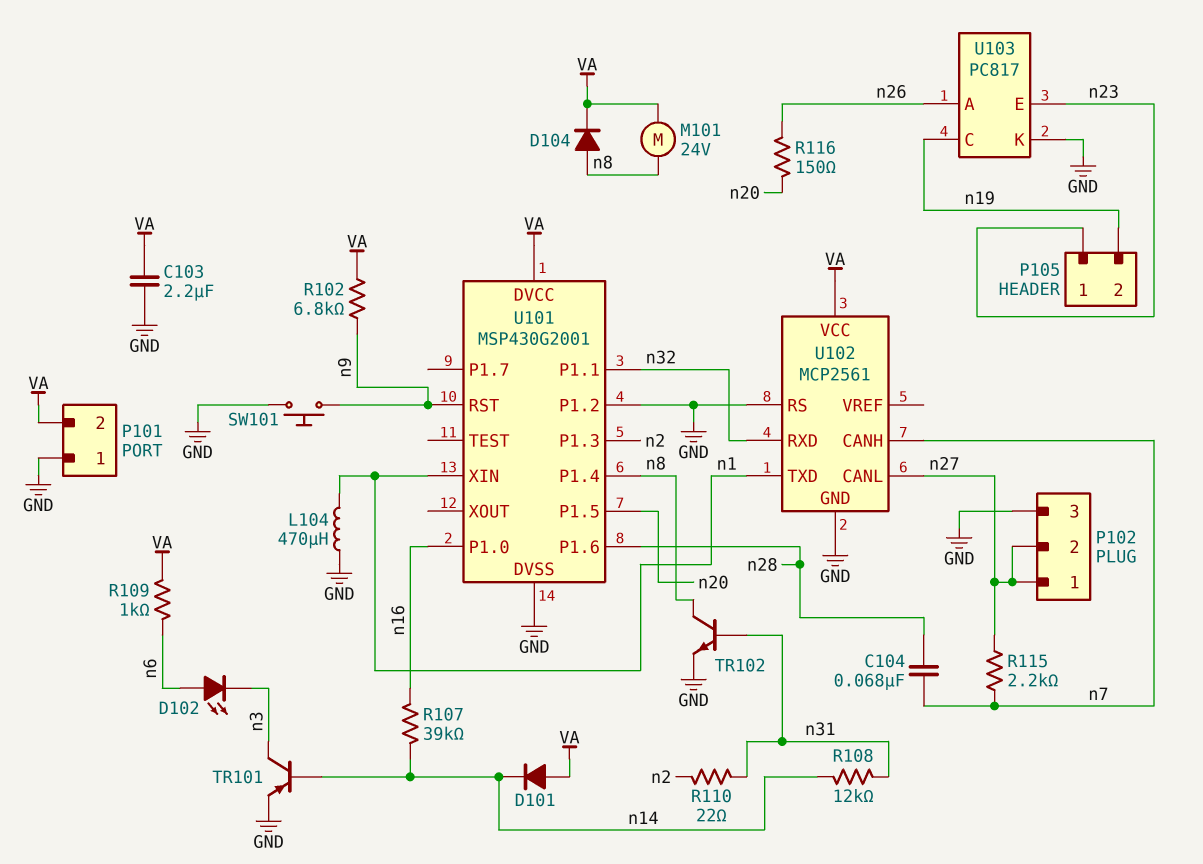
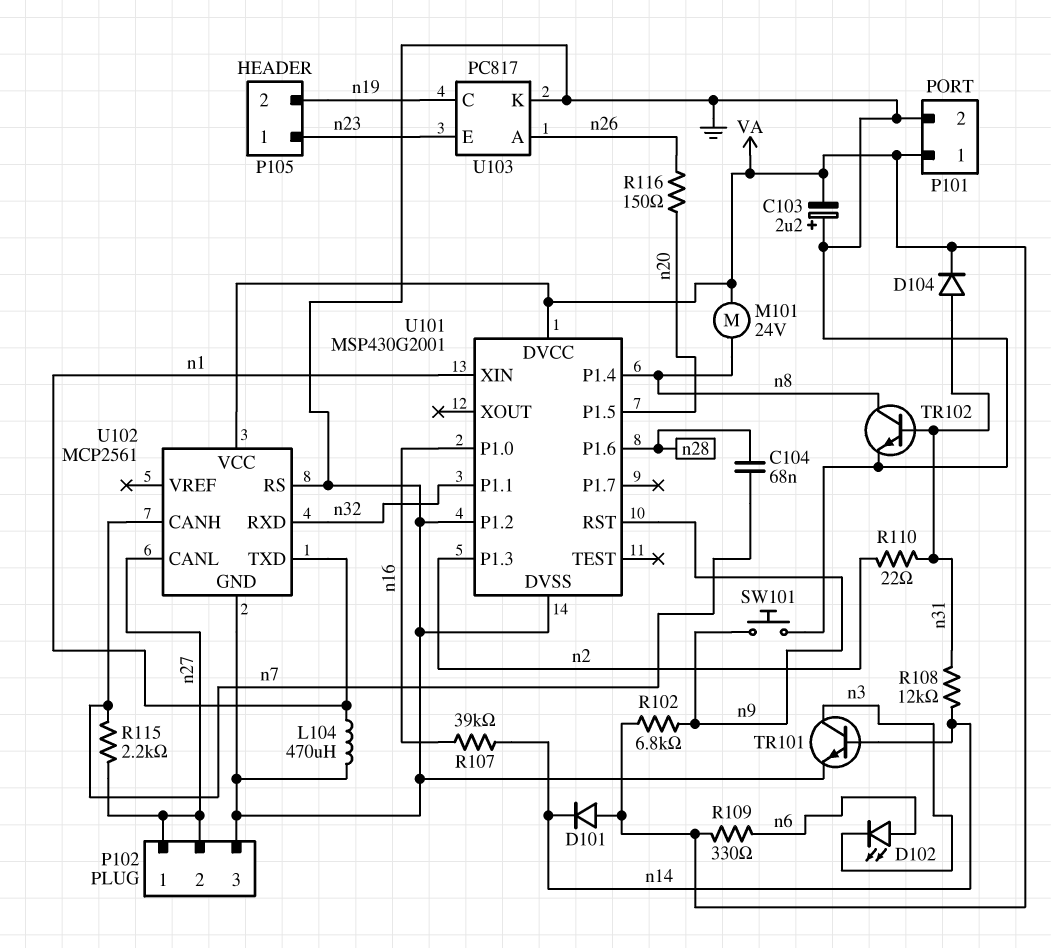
C103: 2.2uF (GND, VA) -> 2.2uF (plus GND, minus VA)
D104: diode (A n8, K VA) -> diode (A n31, K VA)
P101 pin 1: GND -> VA
P101 pin 2: VA -> GND
R109: 1k (VA, n6) -> 330 (VA, n6)
TR101: PNP (B n14, C n3, E GND) -> NPN (B n14, C n3, E GND)

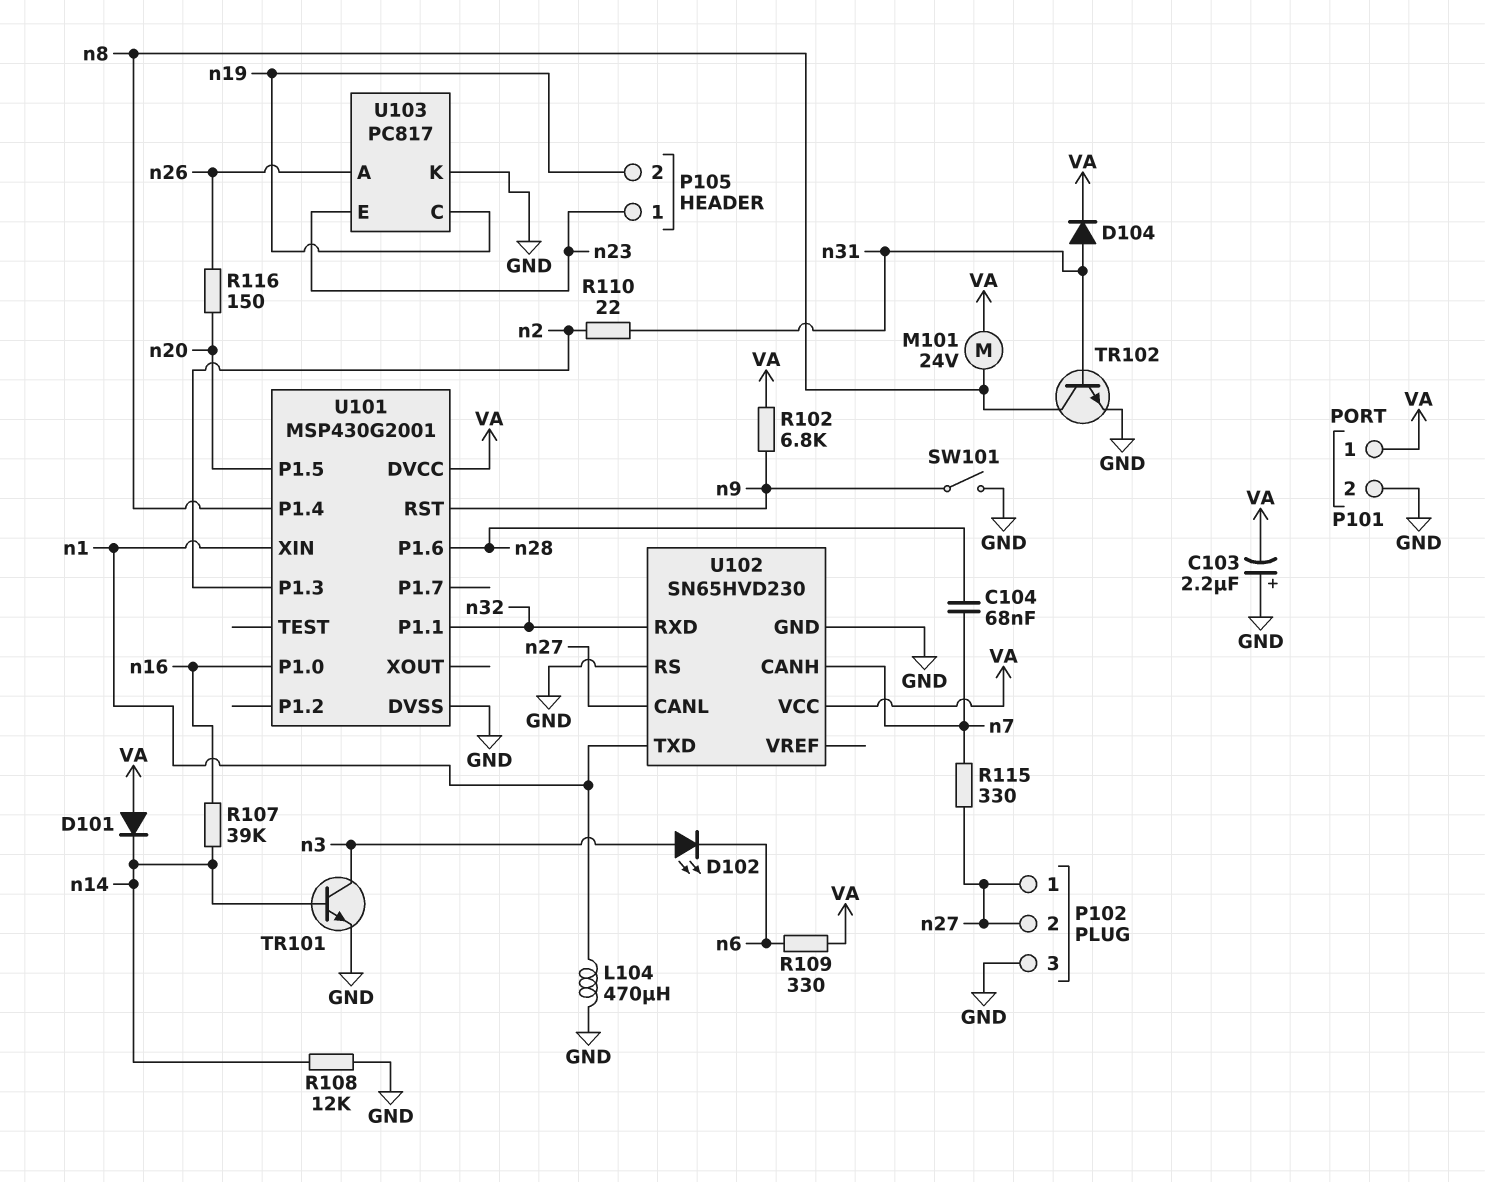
D102: LED (A n6, K n3) -> LED (A n3, K n6)
R108: 12k (n14, n31) -> 12k (GND, n14)
R115: 2.2k (n7, n27) -> 330 (n7, n27)
SW101: button (GND, n9) -> switch (GND, n9)
U101 pin P1.2: GND -> none
U102: MCP2561 -> SN65HVD230

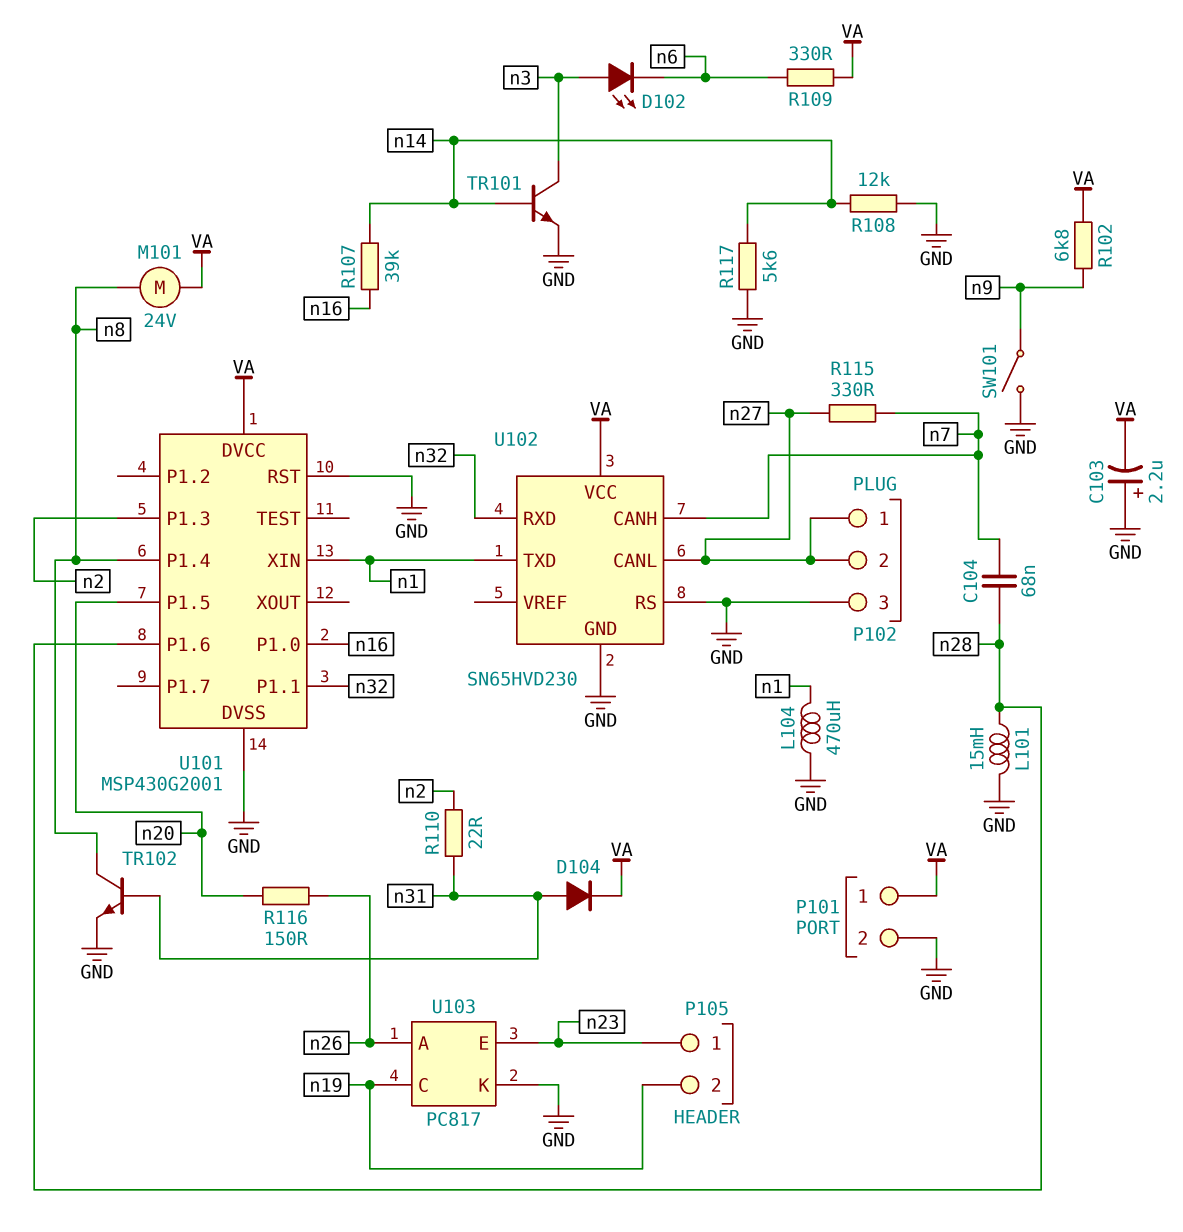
D101: diode (A VA, K n14) -> none
L101: none -> 15mH (GND, n28)
R117: none -> 5.6k (GND, n14)
U101 pin RST: n9 -> GND

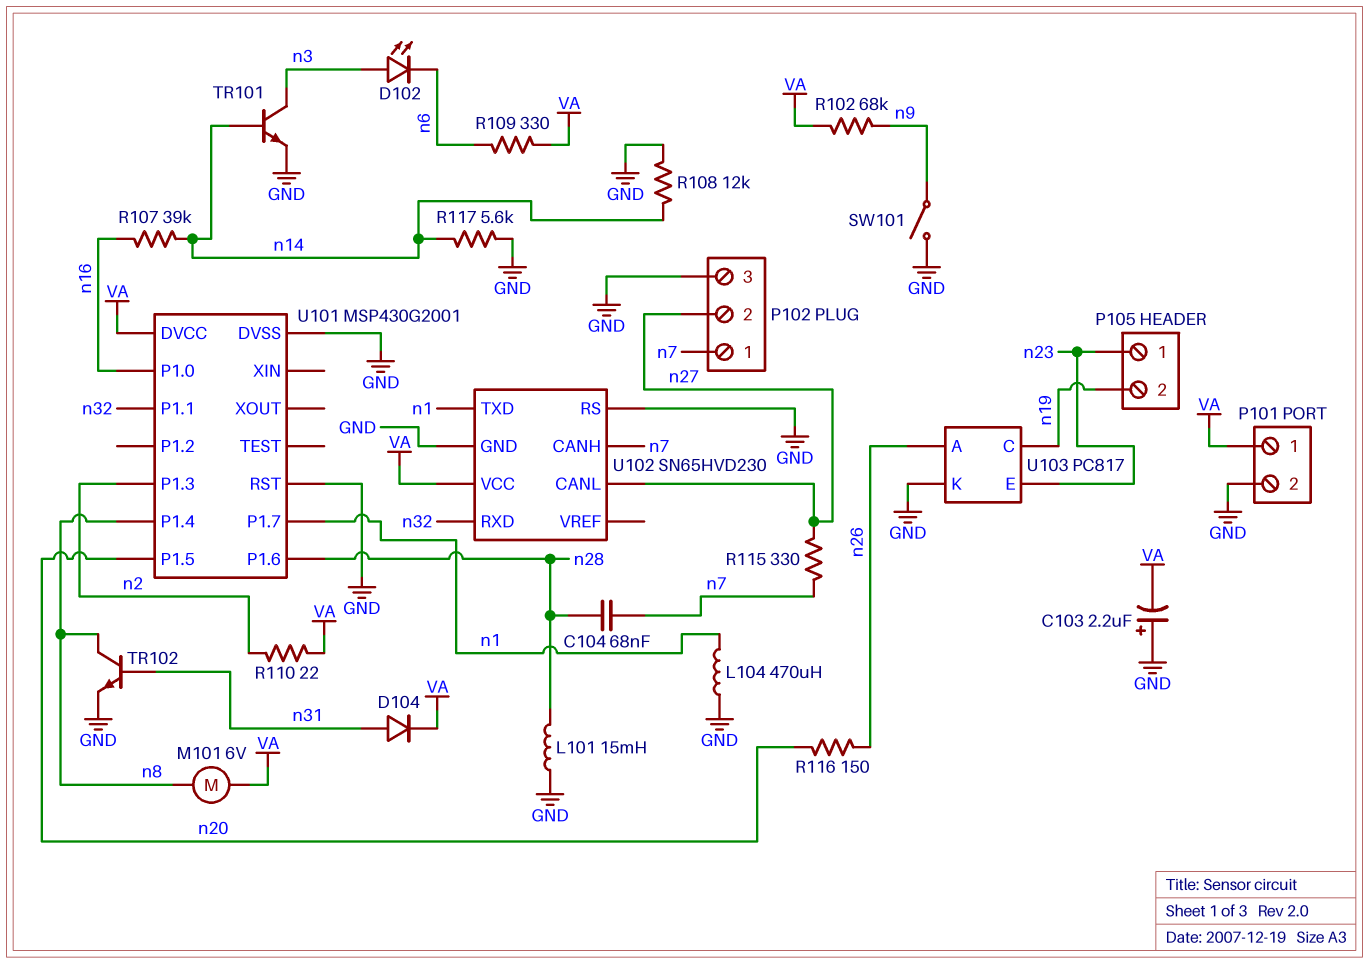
M101: motor 24V (VA, n8) -> motor 6V (VA, n8)
P102 pin 1: n27 -> n7
R102: 6.8k (VA, n9) -> 68k (VA, n9)
R110: 22 (n2, n31) -> 22 (VA, n2)
U101 pin P1.7: none -> n1
U101 pin XIN: n1 -> none

